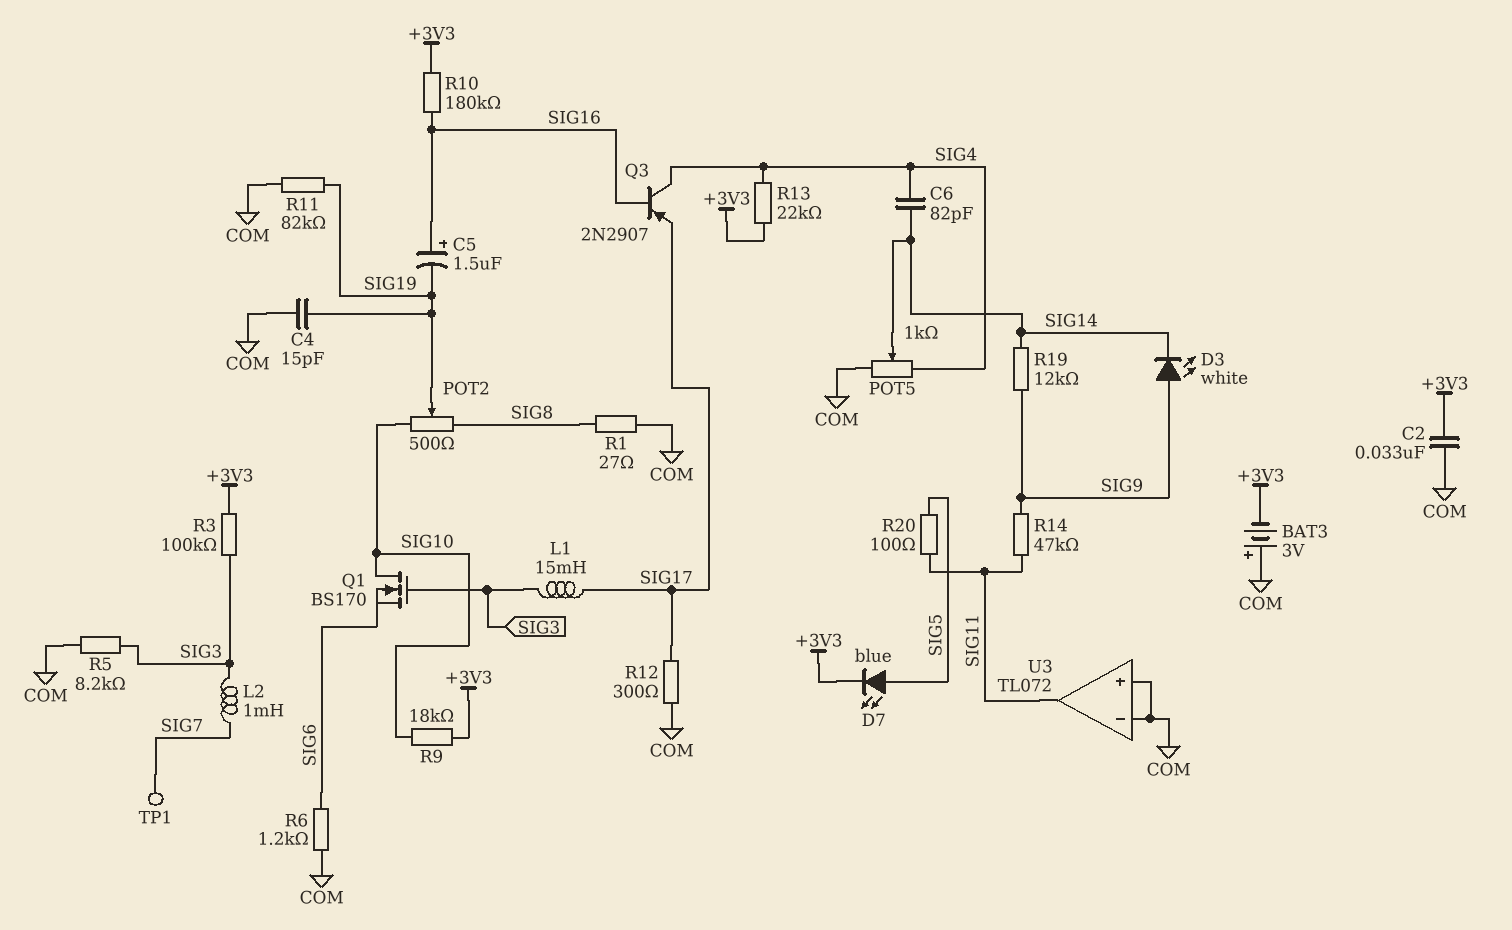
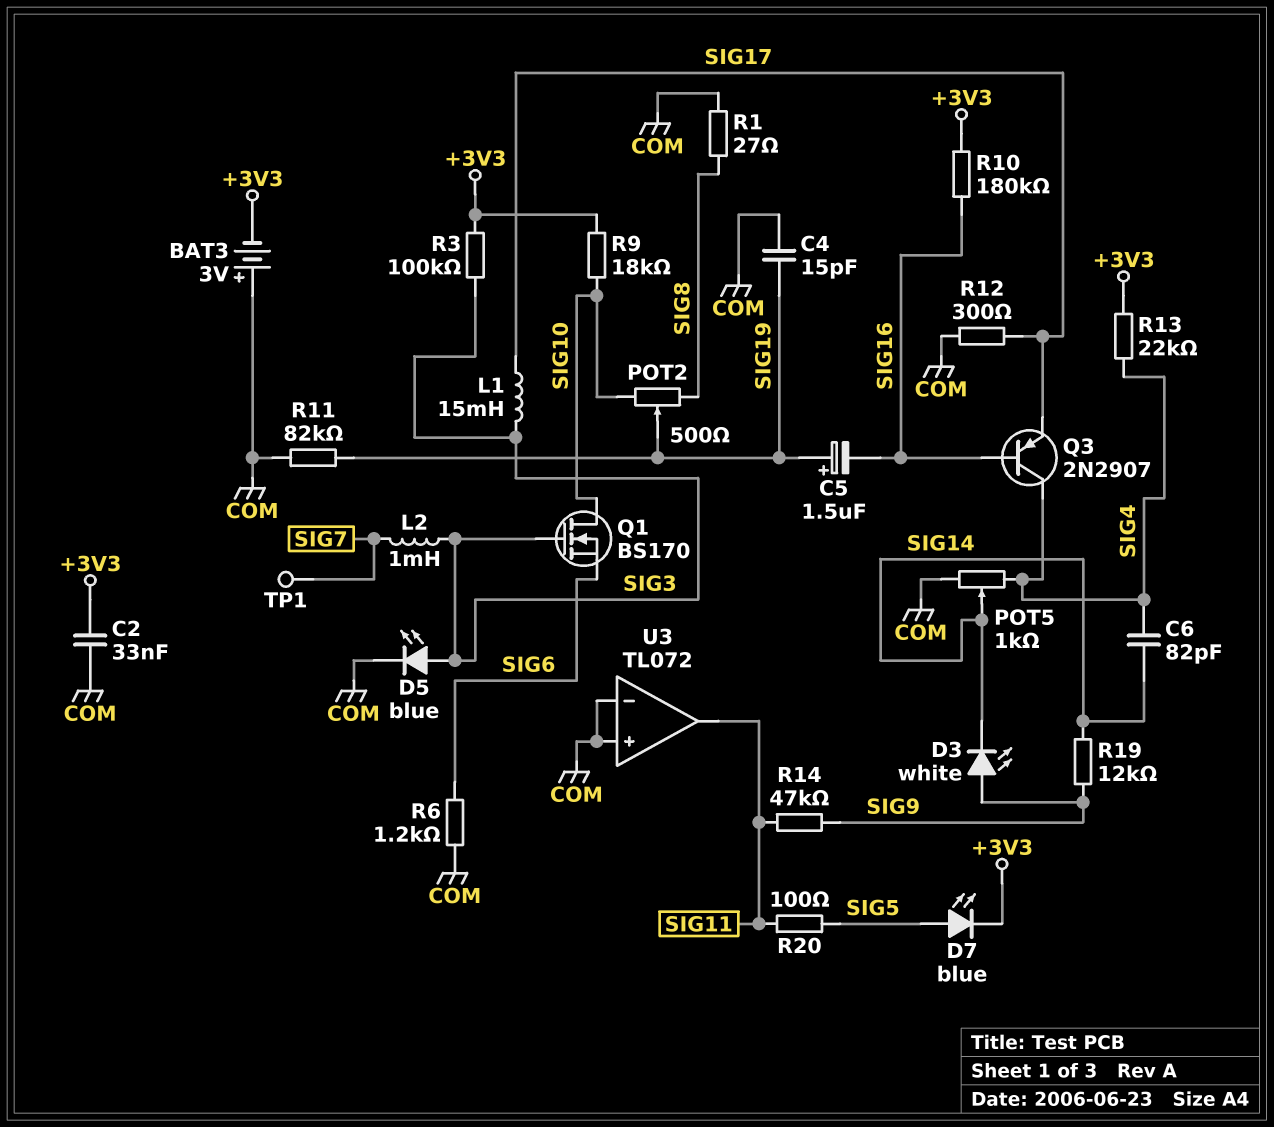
C5: 1.5uF (plus SIG16, minus SIG19) -> 1.5uF (plus SIG19, minus SIG16)
D5: none -> LED blue (A SIG3, K COM)
R5: 8.2k (COM, SIG3) -> none

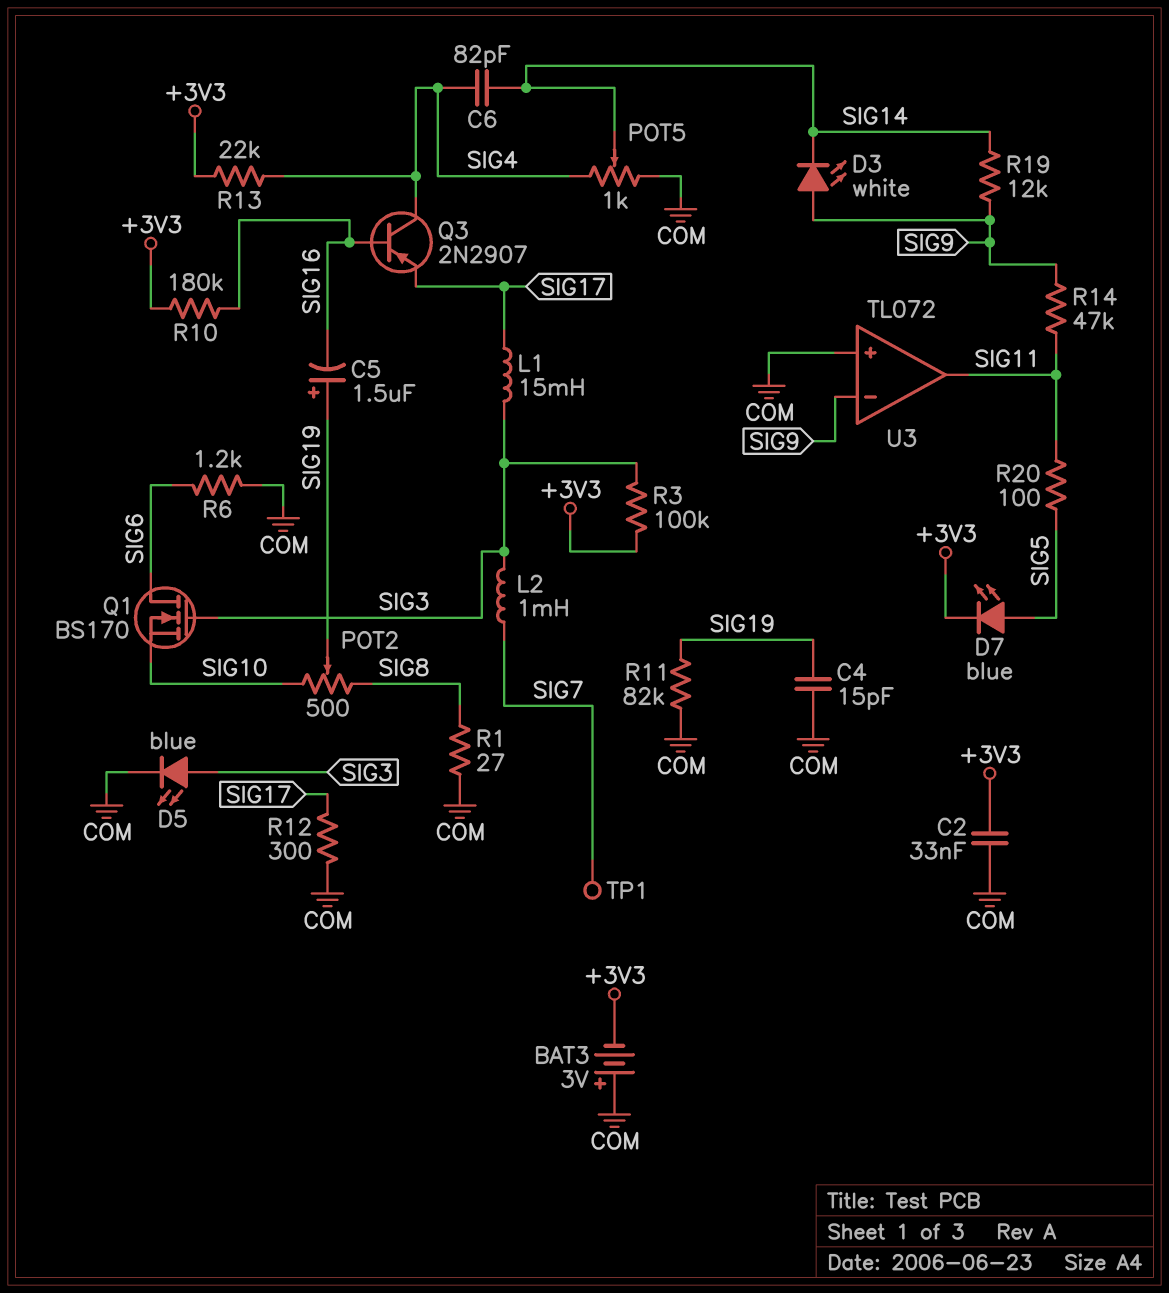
Q1: NMOS BS170 (G SIG3, D SIG10, S SIG6) -> NMOS BS170 (G SIG3, D SIG6, S SIG10)
R9: 18k (+3V3, SIG10) -> none
U3 pin in-: COM -> SIG9

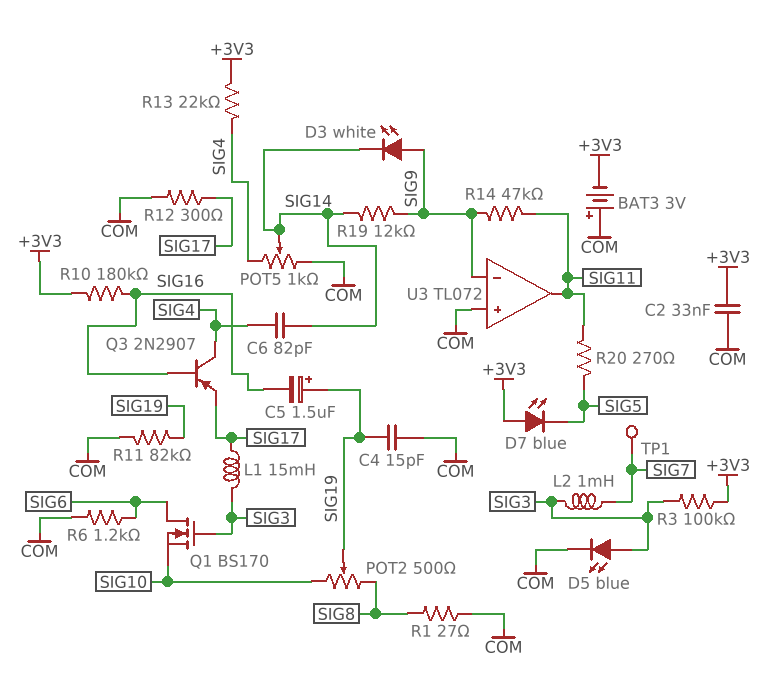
D7: LED blue (A SIG5, K +3V3) -> LED blue (A +3V3, K SIG5)
R20: 100 (SIG5, SIG11) -> 270 (SIG5, SIG11)

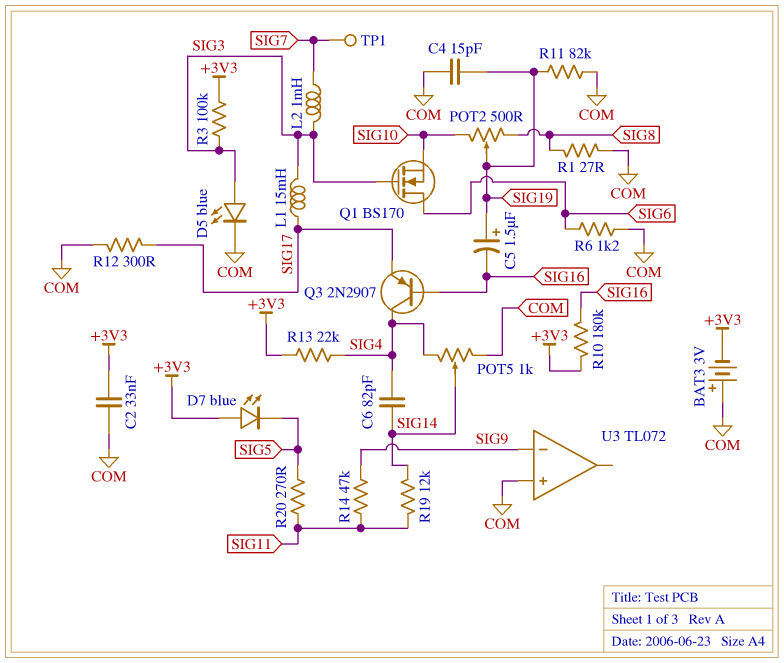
D3: LED white (A SIG9, K SIG14) -> none
R19: 12k (SIG9, SIG14) -> 12k (SIG11, SIG14)
U3 pin out: SIG11 -> none

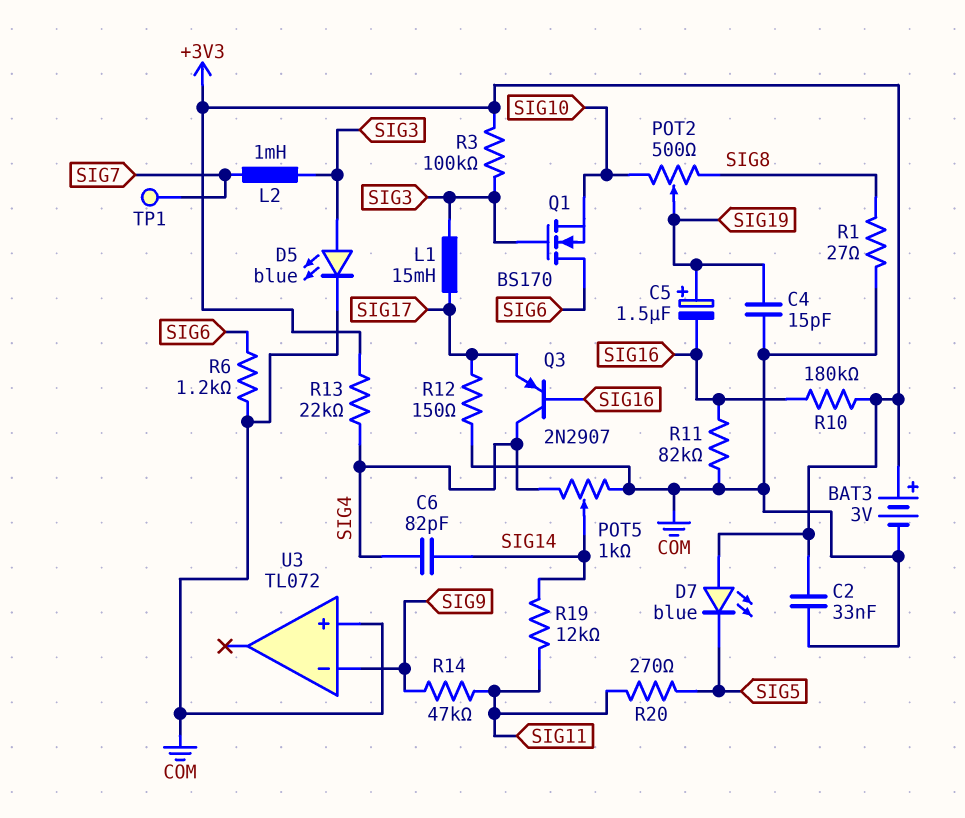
BAT3: 3V (plus COM, minus +3V3) -> 3V (plus +3V3, minus COM)
R11: 82k (COM, SIG19) -> 82k (COM, SIG16)
R12: 300 (COM, SIG17) -> 150 (COM, SIG17)

